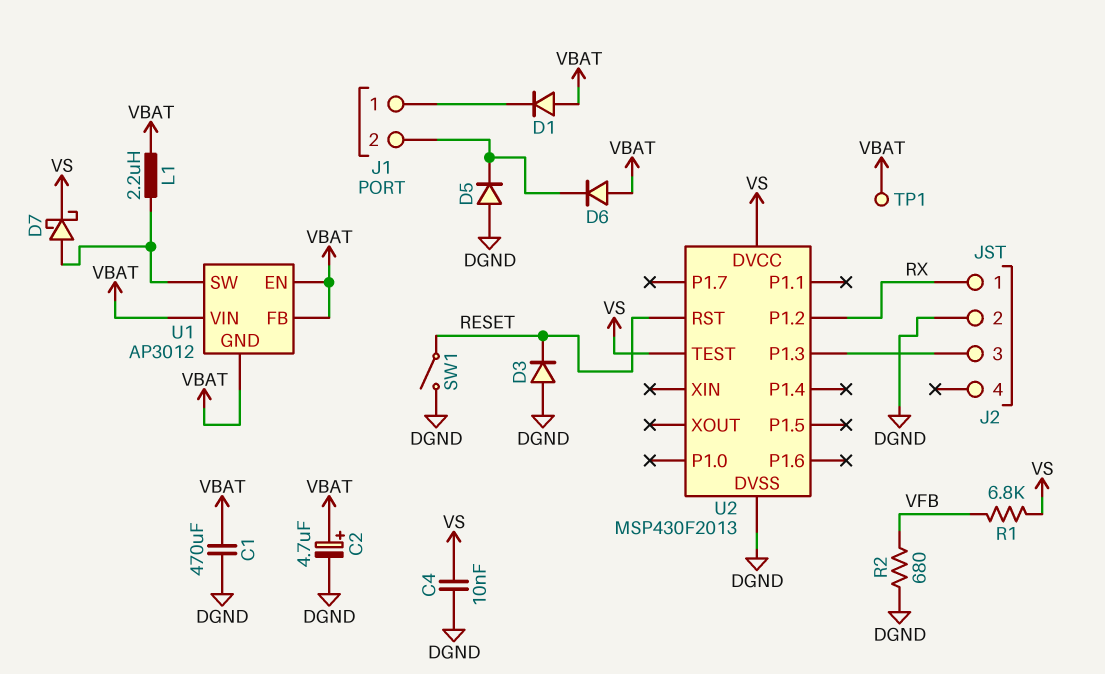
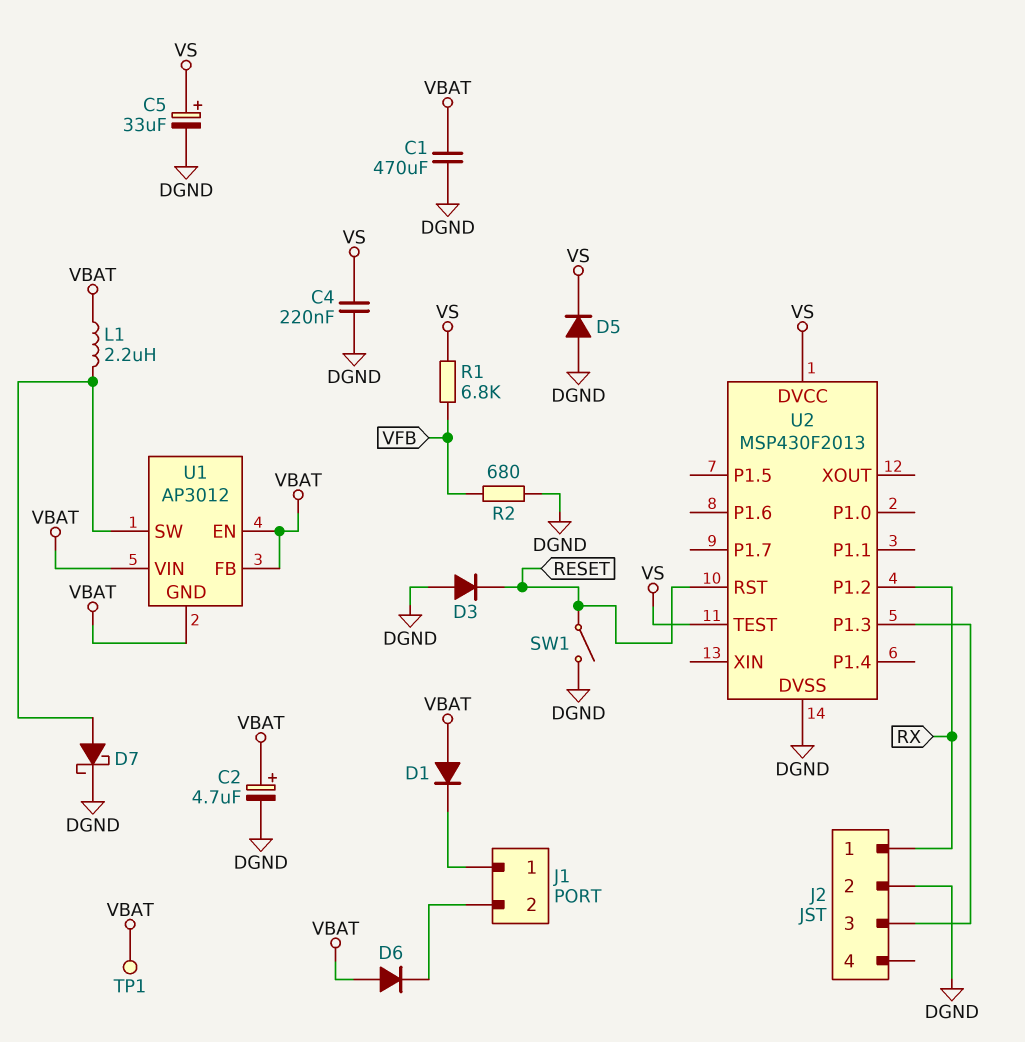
C4: 10nF (DGND, VS) -> 220nF (DGND, VS)
C5: none -> 33uF (plus VS, minus DGND)
D5: diode (A DGND, K J1/2) -> diode (A DGND, K VS)
D7: schottky (A U1/SW, K VS) -> schottky (A U1/SW, K DGND)

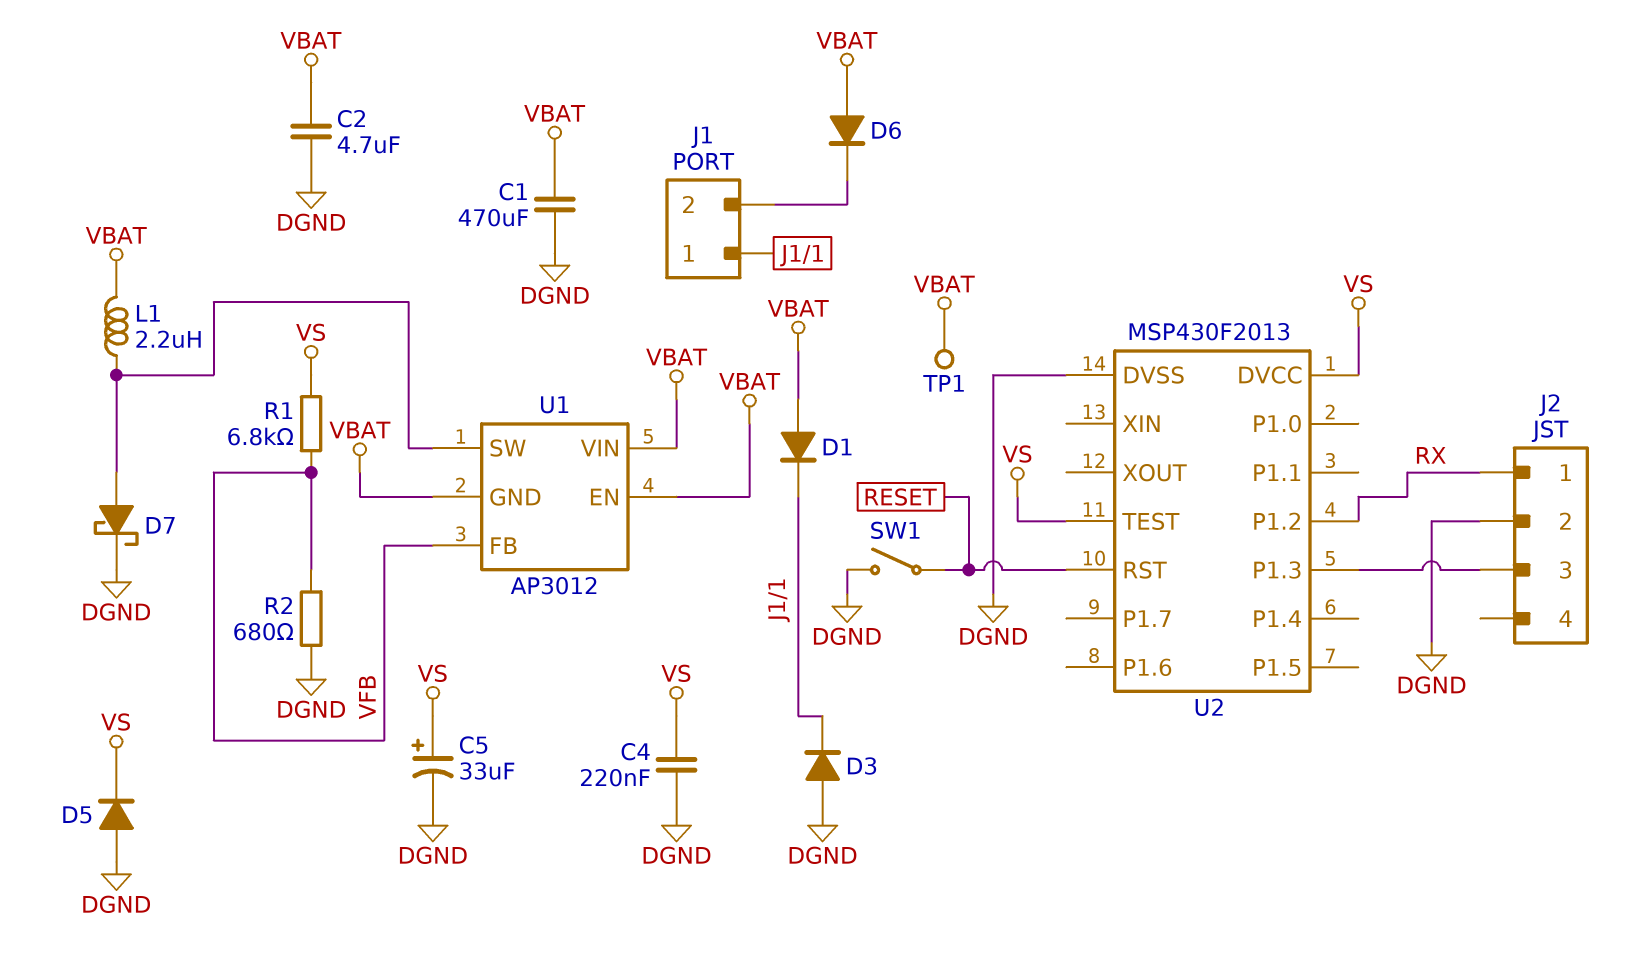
C2: 4.7uF (plus VBAT, minus DGND) -> 4.7uF (DGND, VBAT)
D3: diode (A DGND, K RESET) -> diode (A DGND, K J1/1)
U1 pin FB: VBAT -> VFB

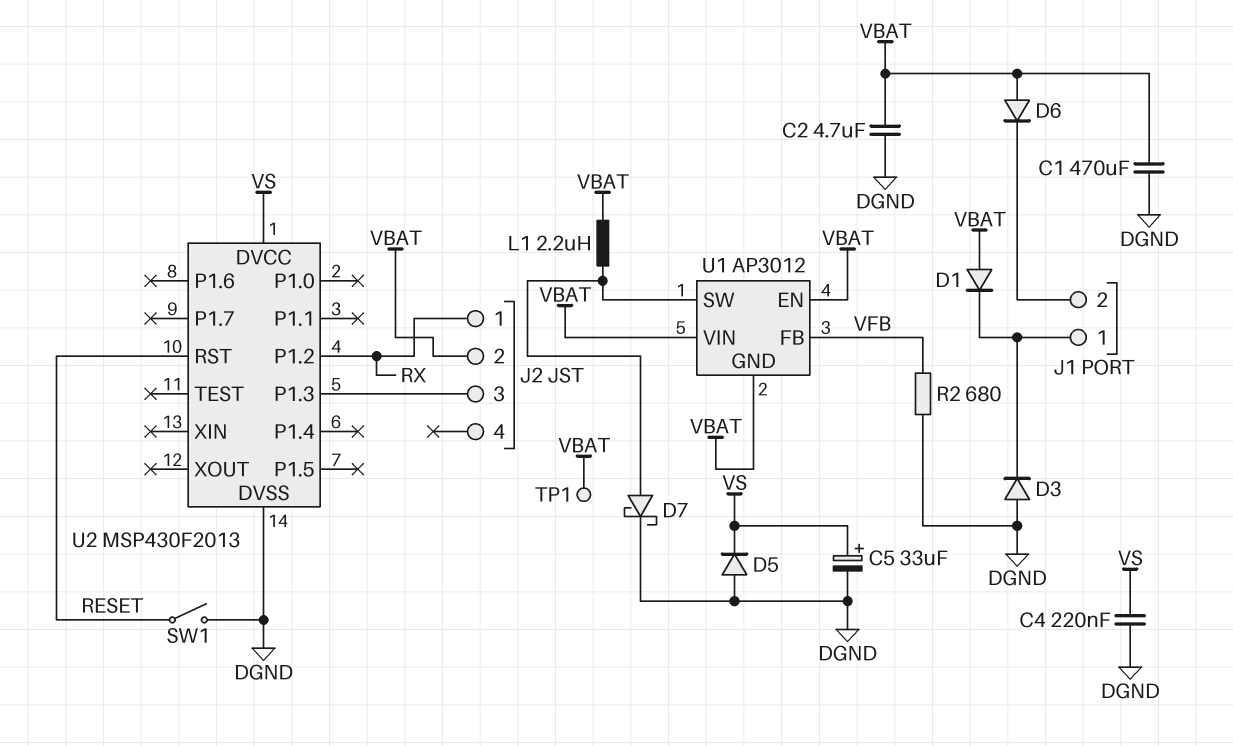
J2 pin 2: DGND -> VBAT
R1: 6.8k (VFB, VS) -> none
U2 pin TEST: VS -> none

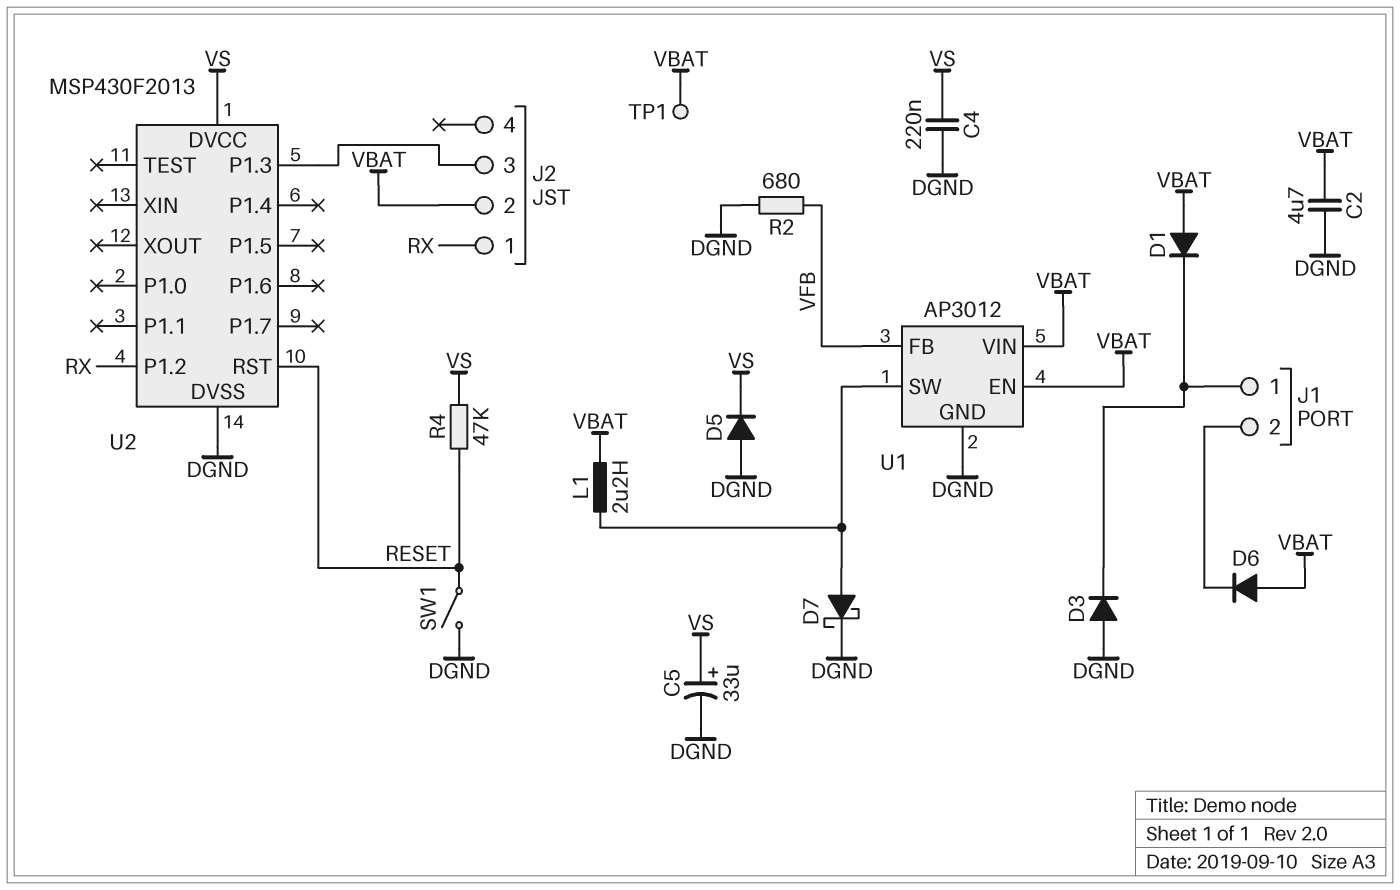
C1: 470uF (DGND, VBAT) -> none
R4: none -> 47k (RESET, VS)
U1 pin GND: VBAT -> DGND

